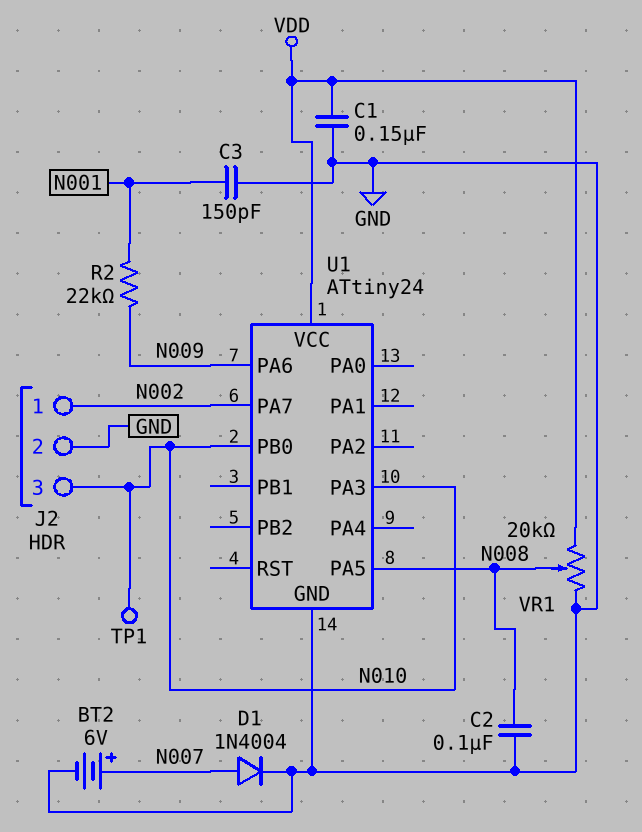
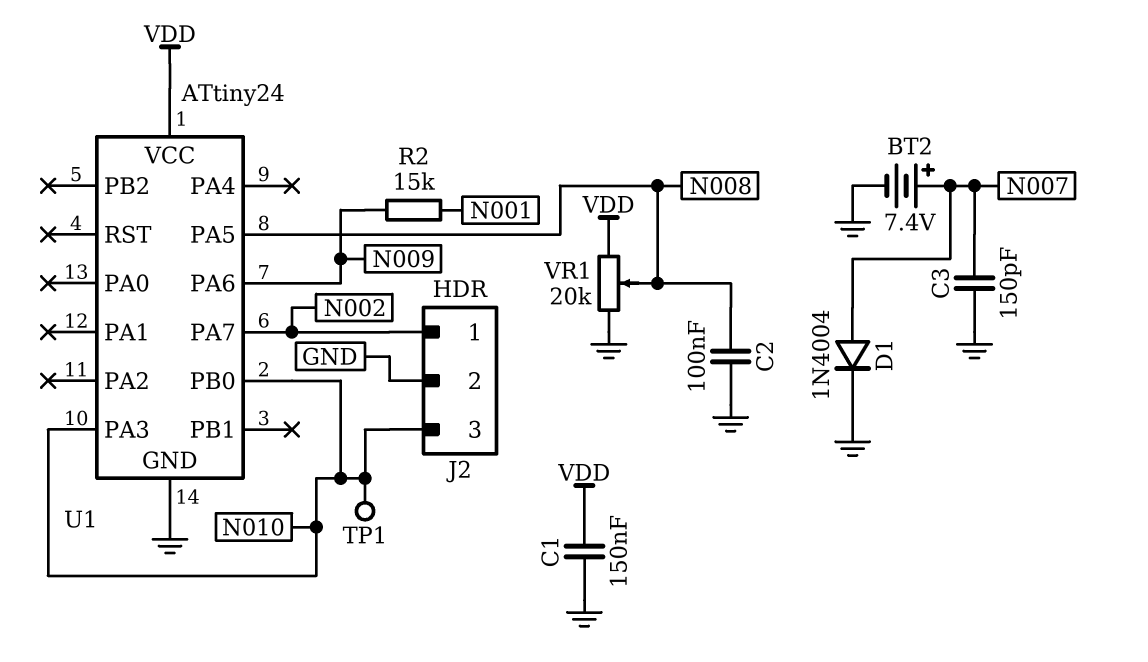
BT2: 6V (plus N007, minus GND) -> 7.4V (plus N007, minus GND)
C3: 150pF (GND, N001) -> 150pF (GND, N007)
R2: 22k (N001, N009) -> 15k (N001, N009)

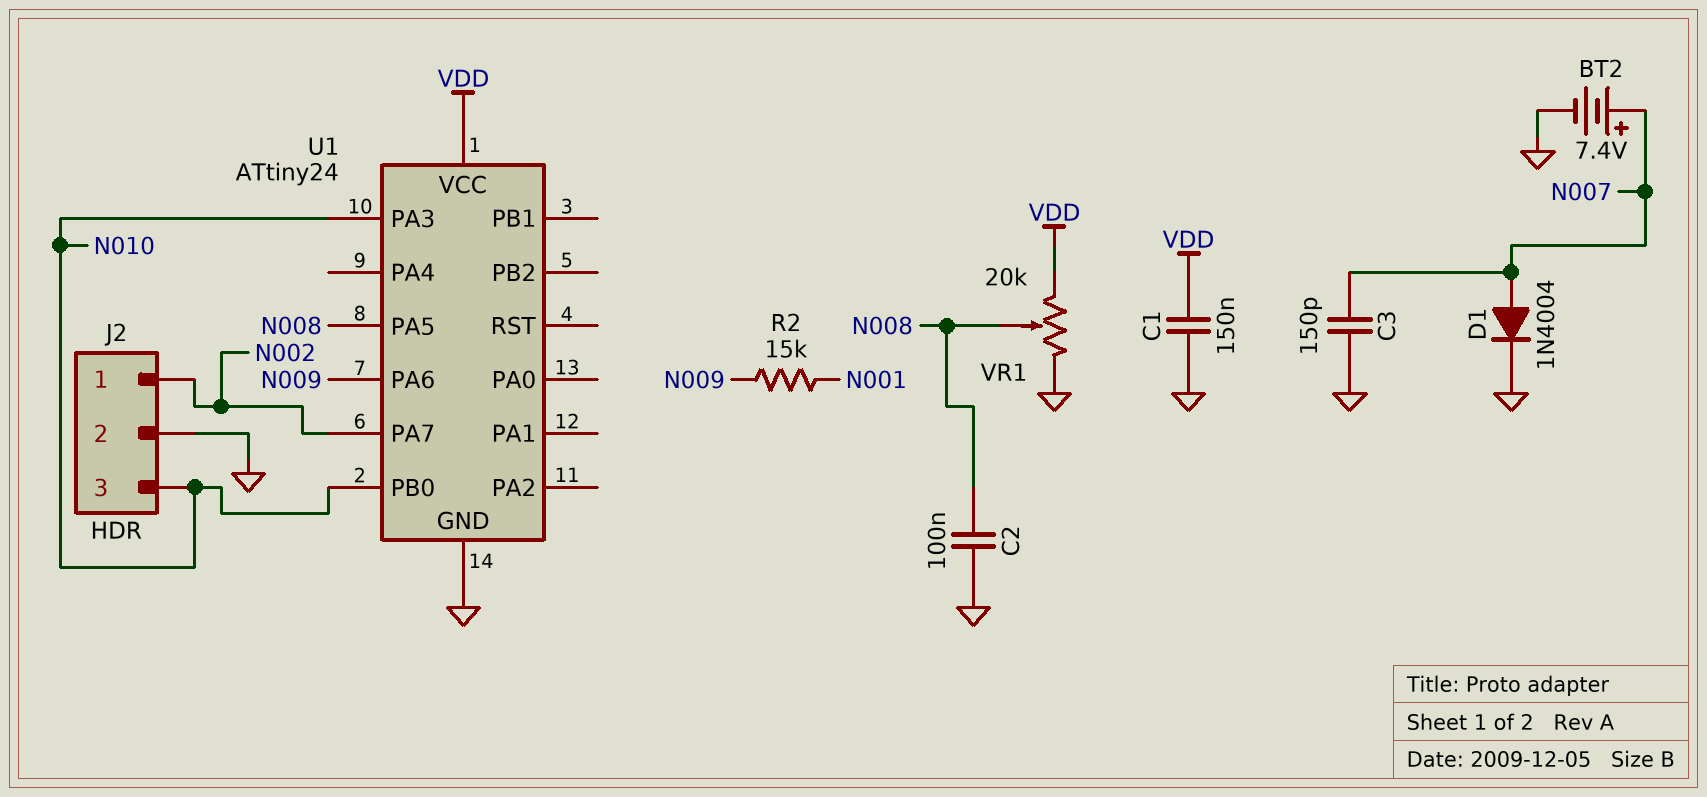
TP1: test point (N010) -> none

